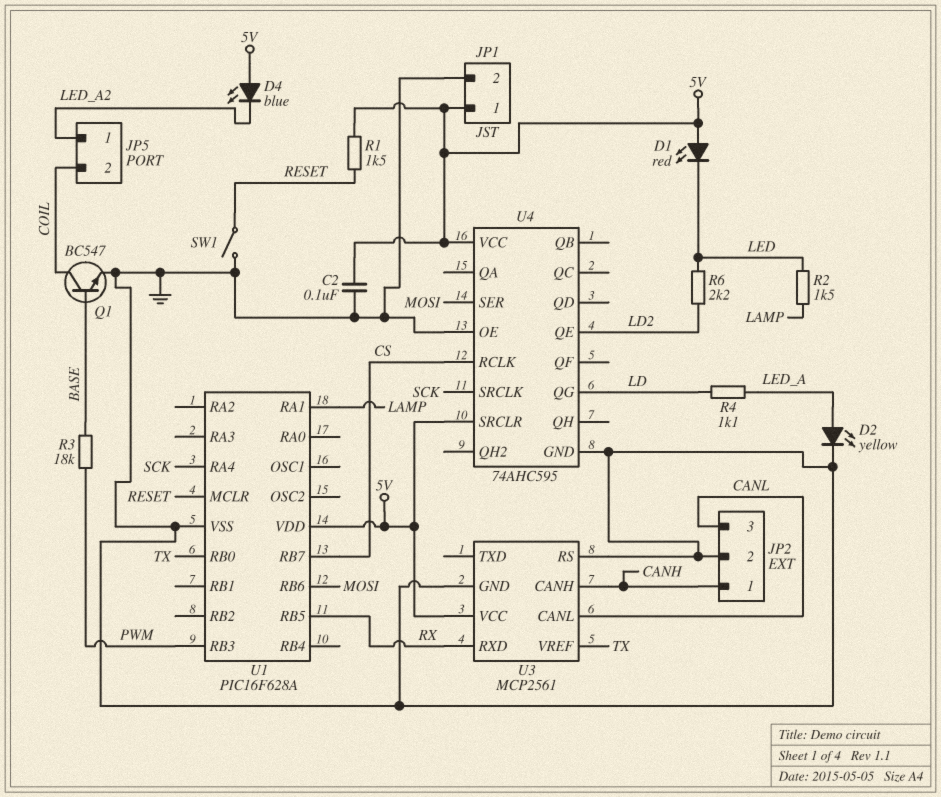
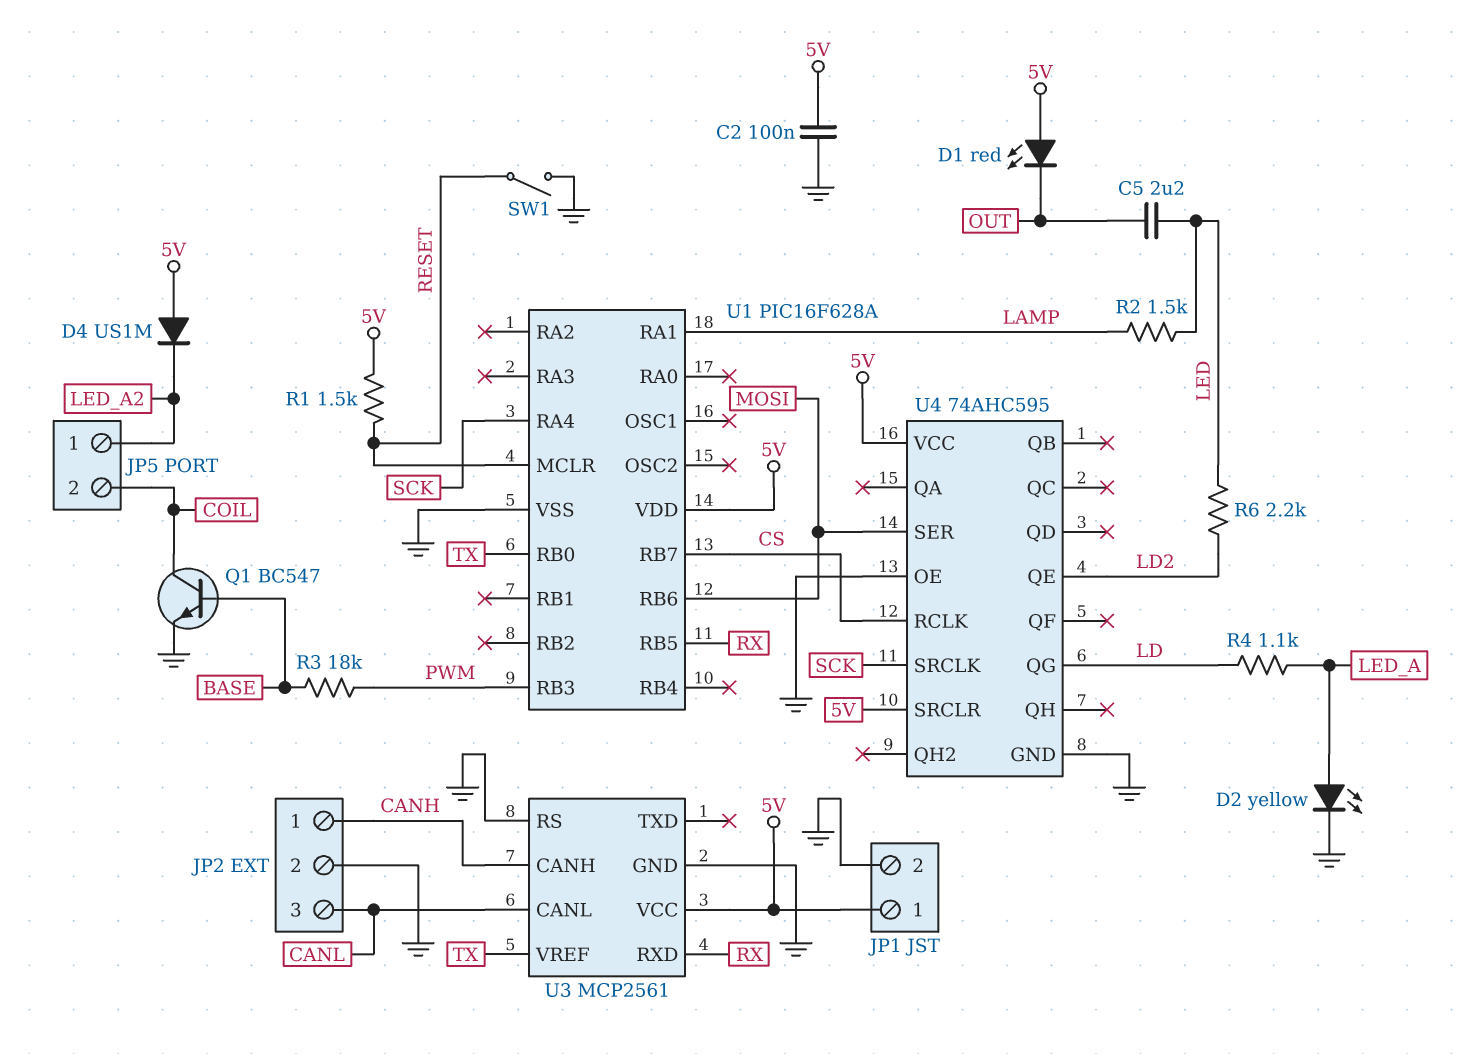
C5: none -> 2.2uF (LED, OUT)
D1: LED red (A 5V, K LED) -> LED red (A 5V, K OUT)
D4: LED blue (A 5V, K LED_A2) -> diode US1M (A 5V, K LED_A2)

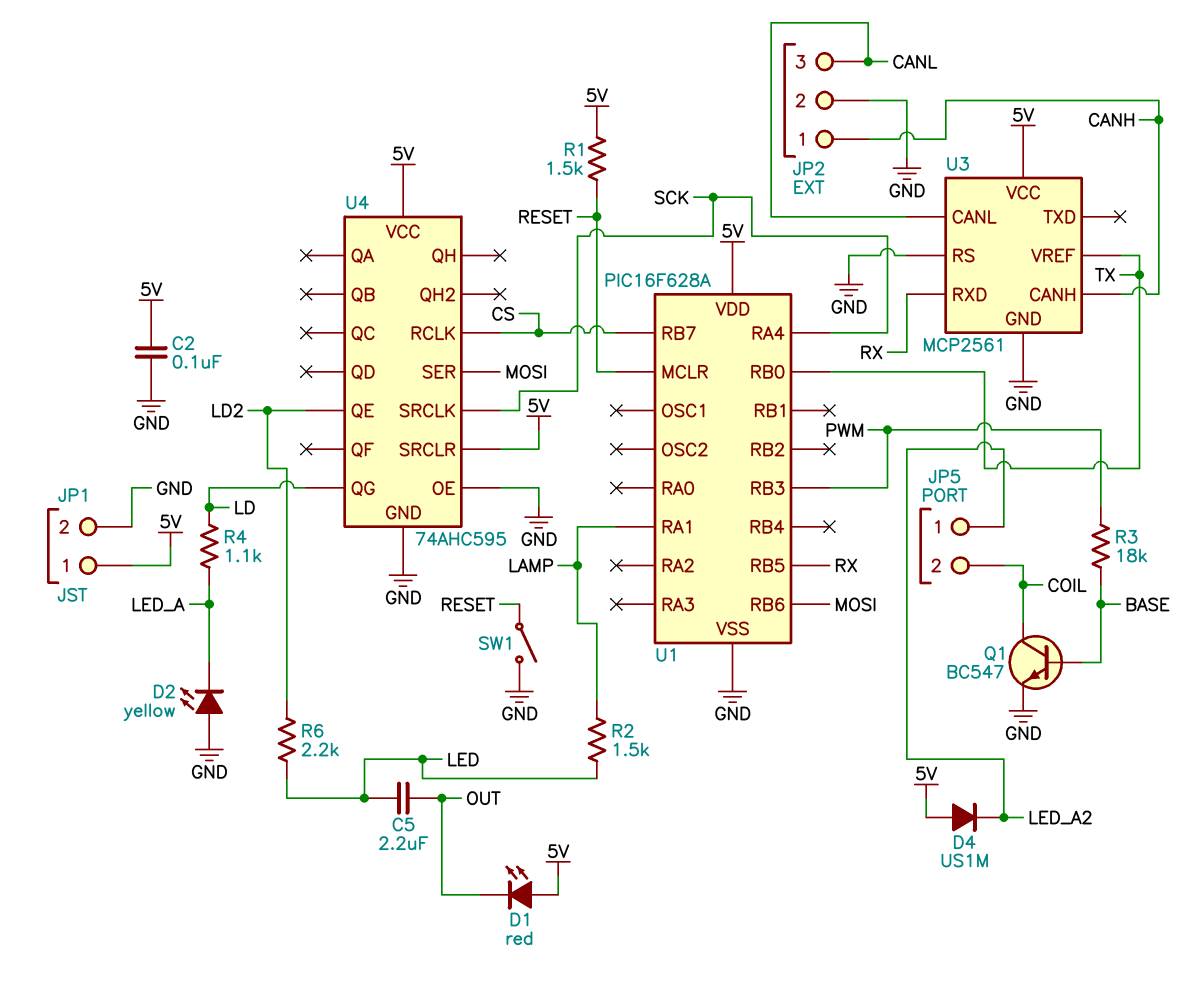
D2: LED yellow (A LED_A, K GND) -> LED yellow (A GND, K LED_A)

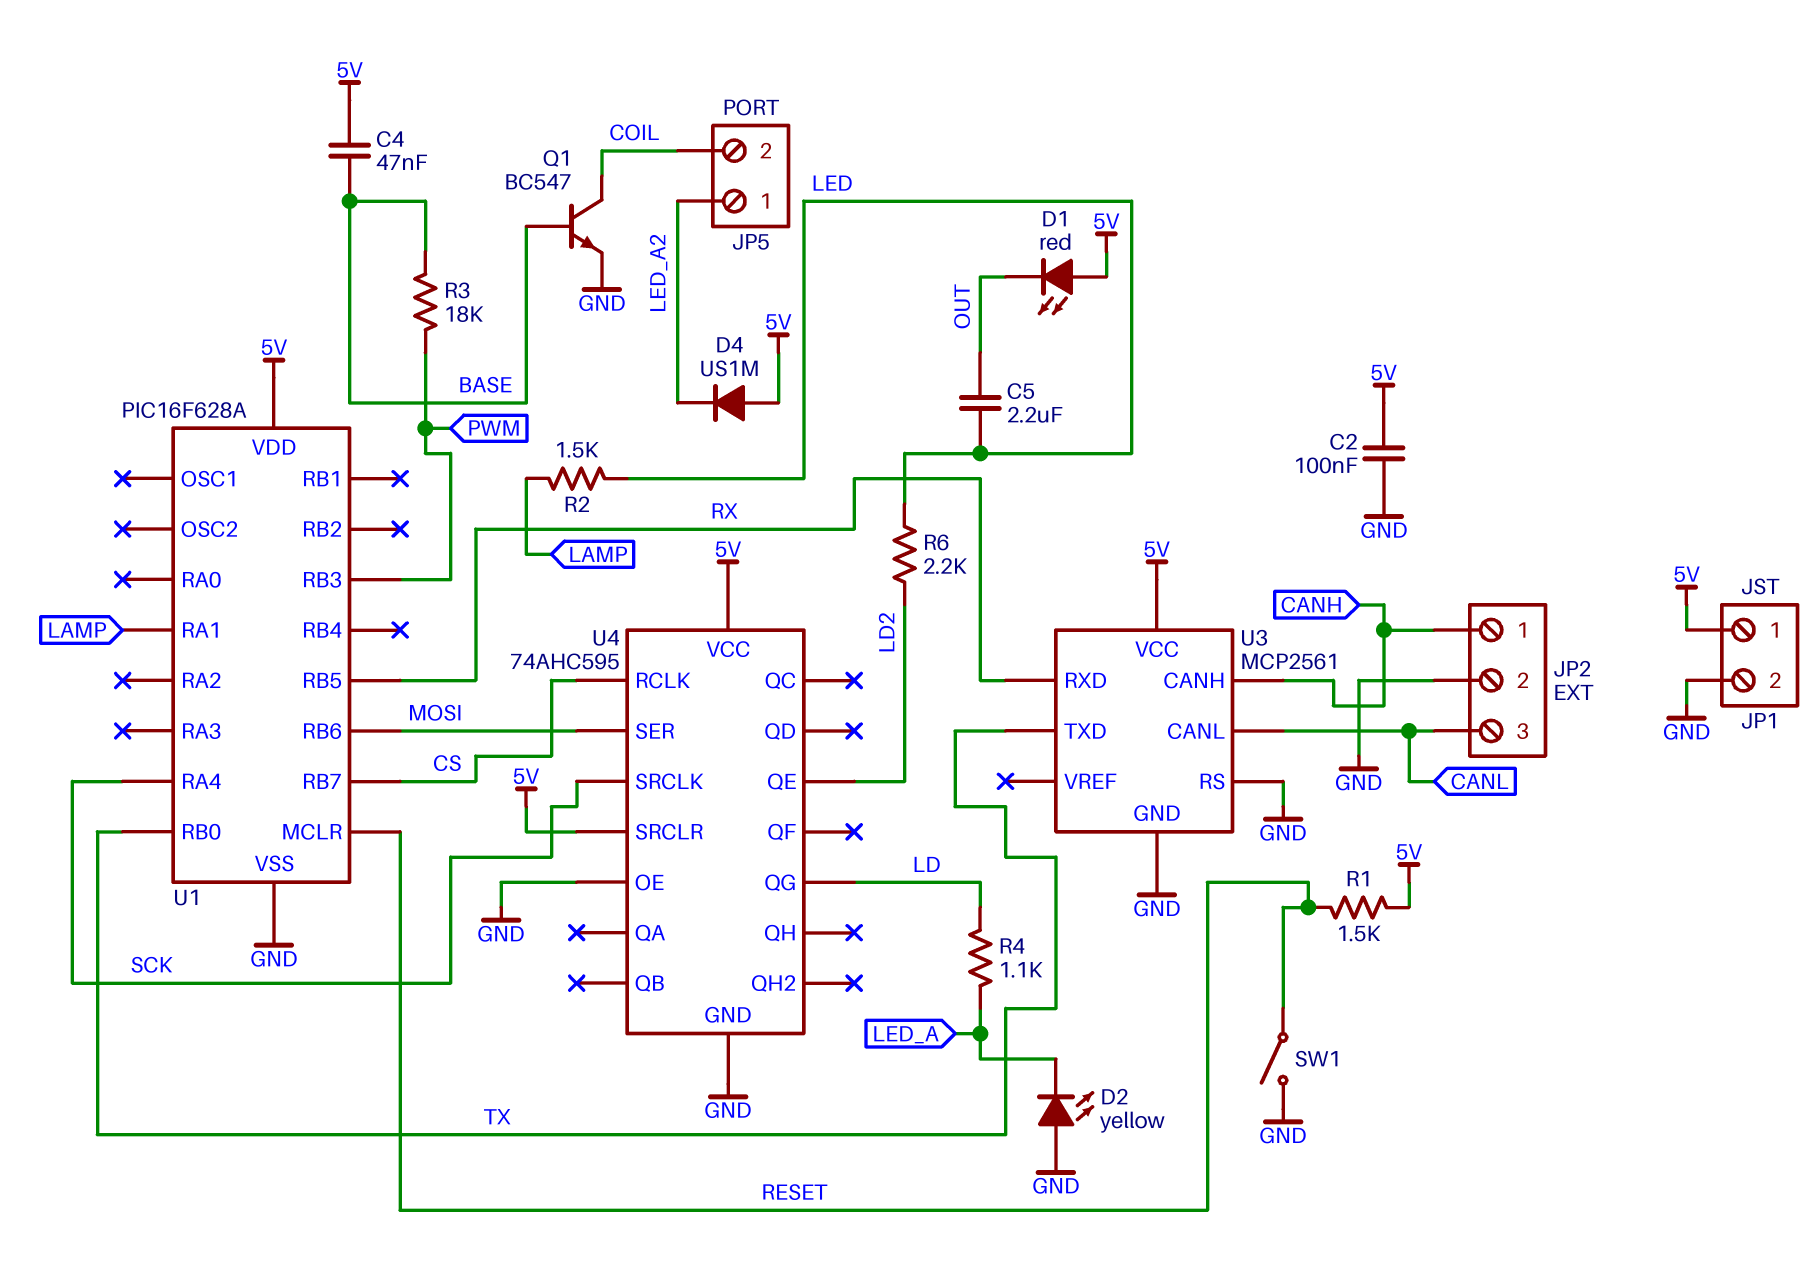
C4: none -> 47nF (5V, BASE)
U3 pin TXD: none -> TX
U3 pin VREF: TX -> none

